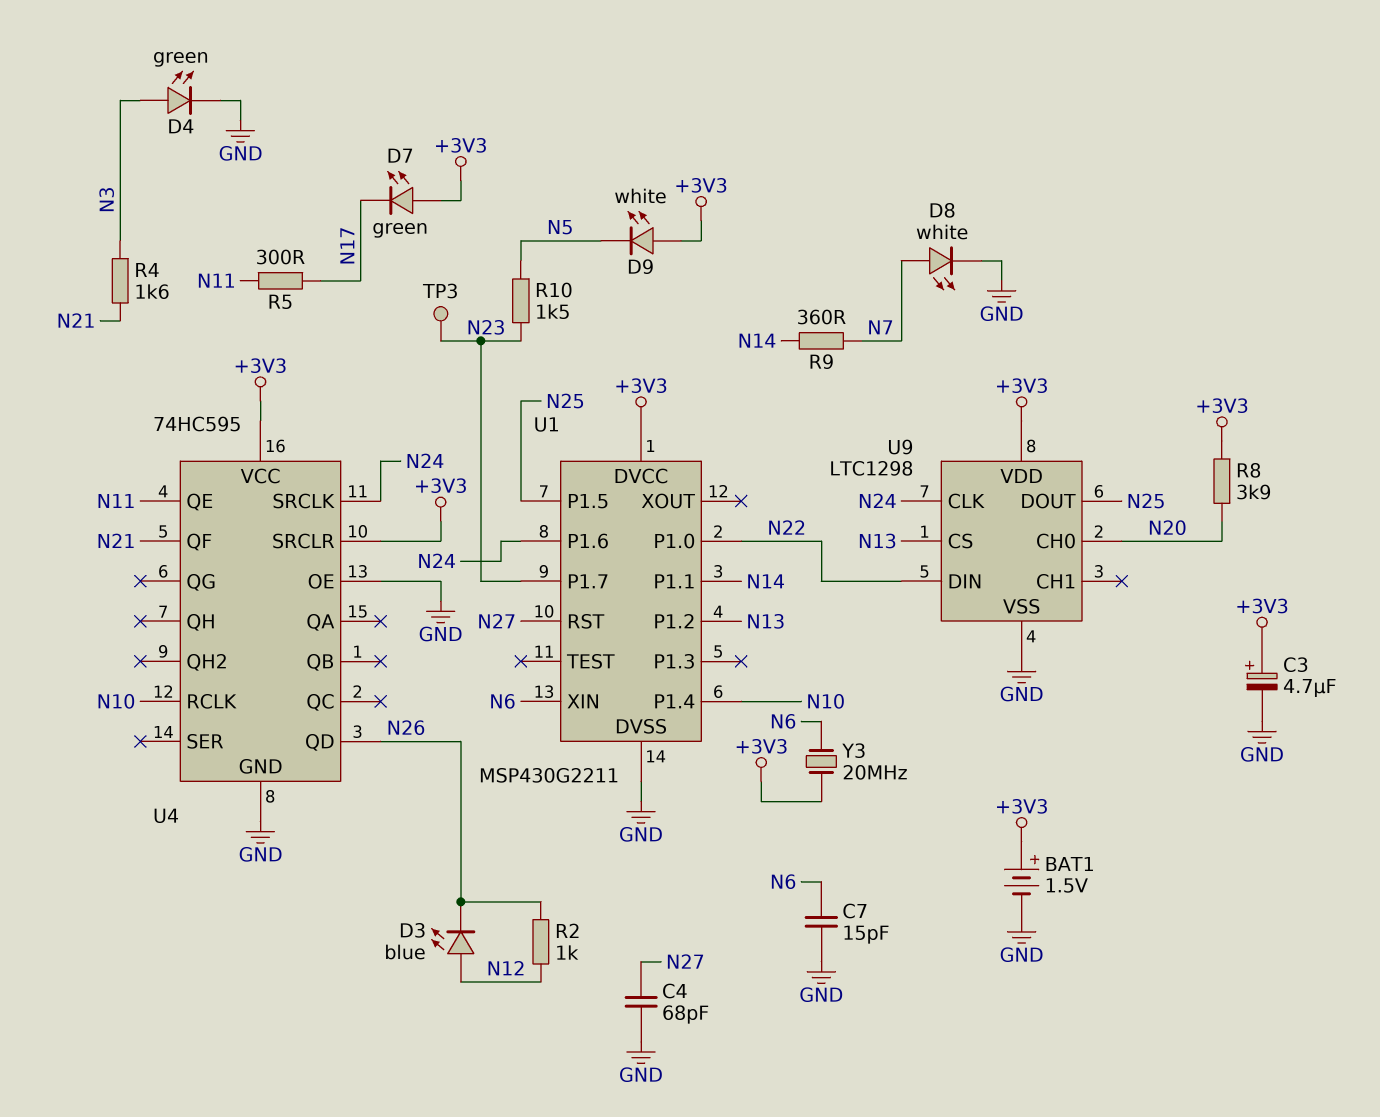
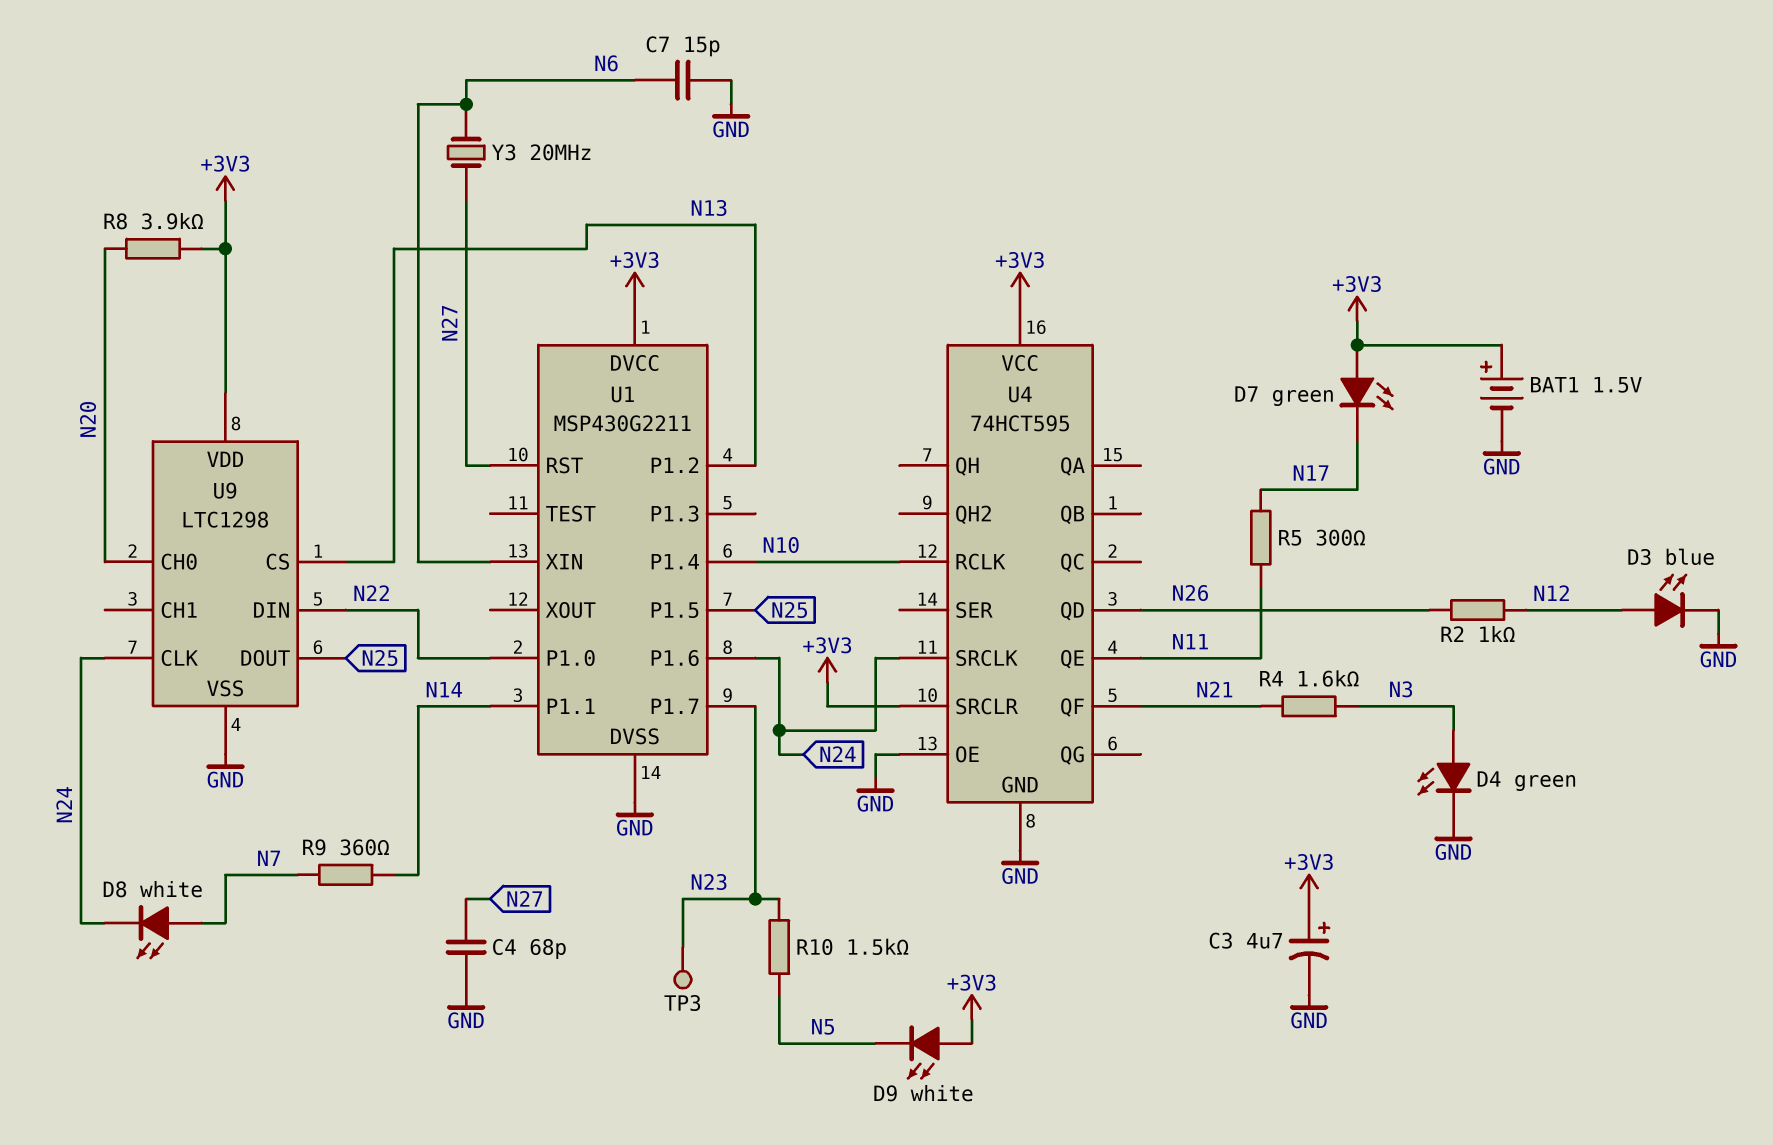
D3: LED blue (A N12, K N26) -> LED blue (A N12, K GND)
D8: LED white (A N7, K GND) -> LED white (A N7, K N24)
U4: 74HC595 -> 74HCT595
Y3: 20MHz (+3V3, N6) -> 20MHz (N6, N27)

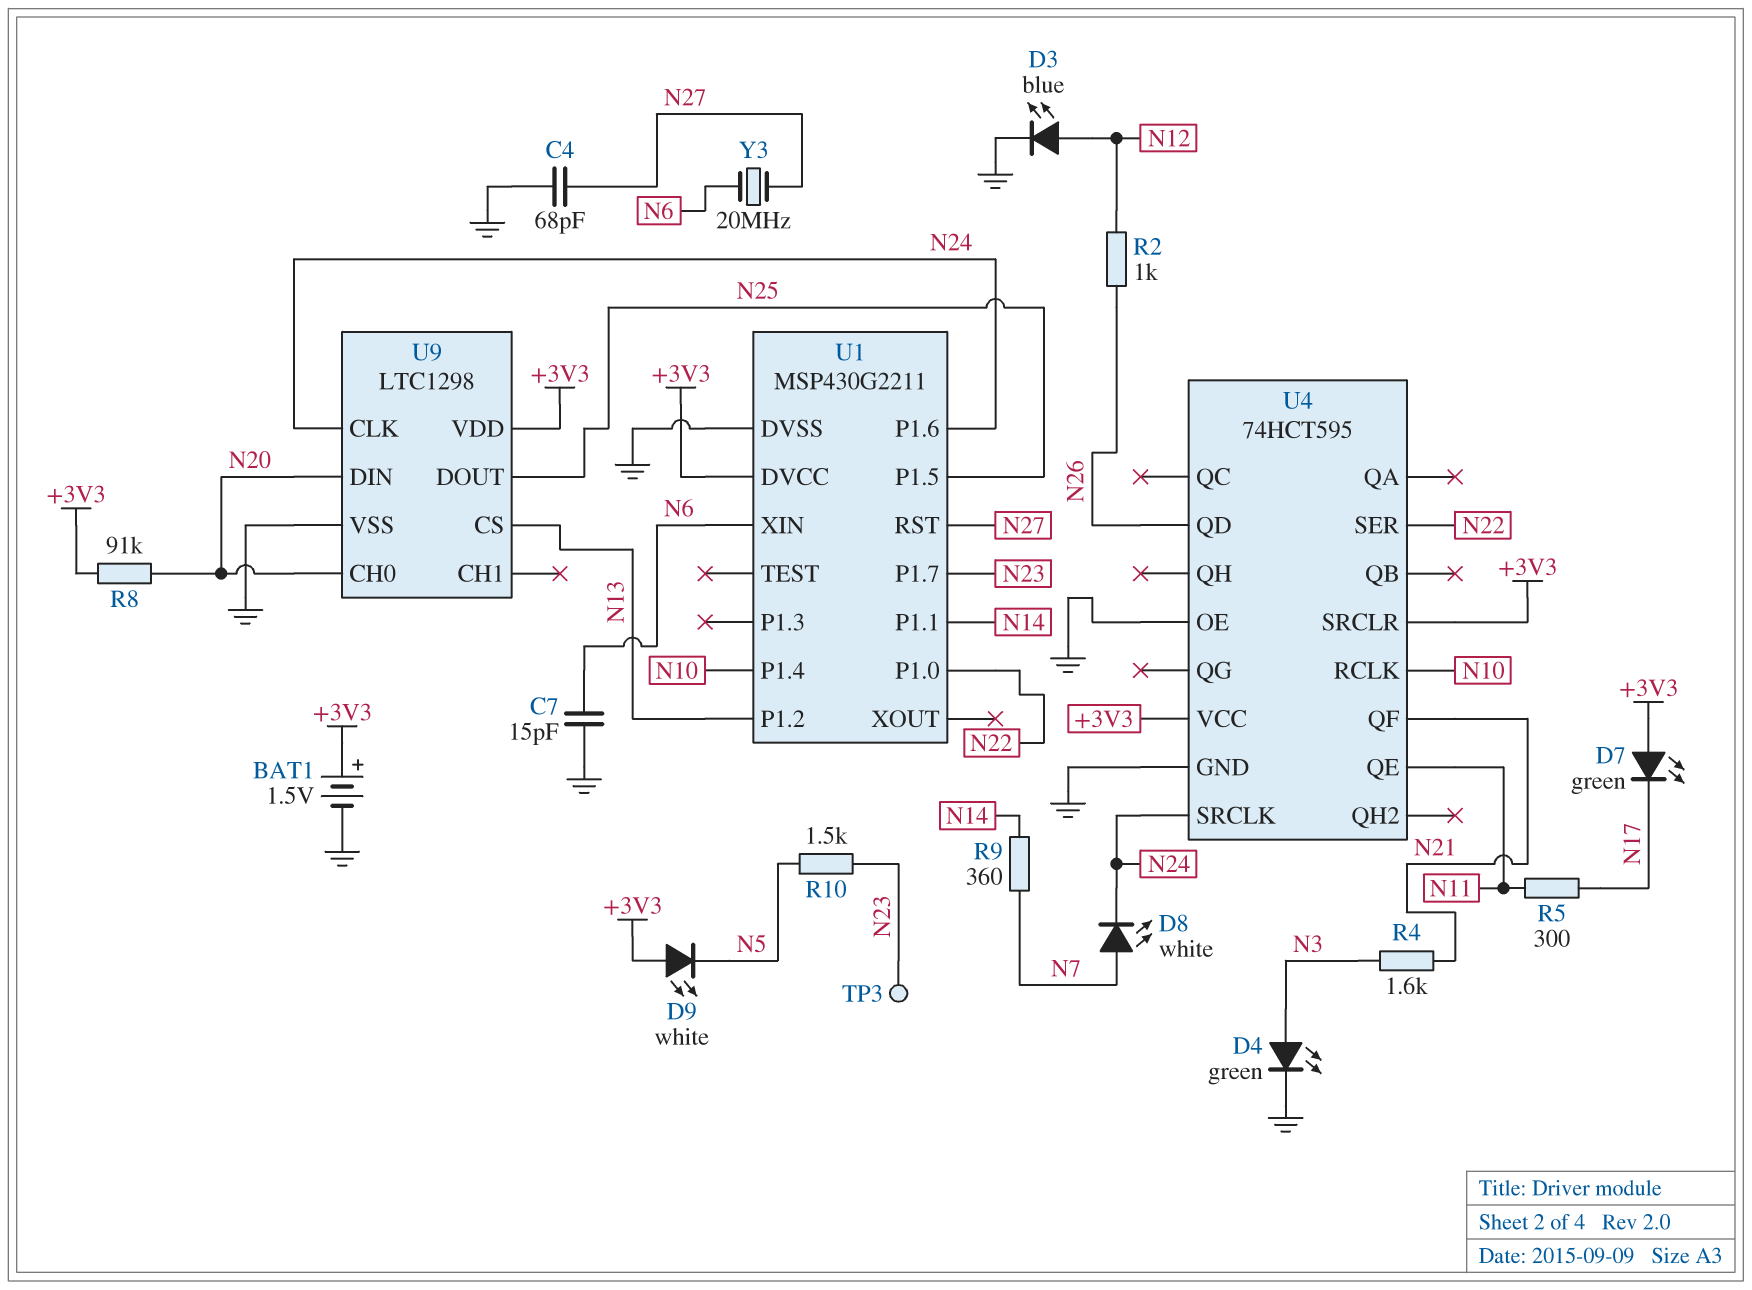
C3: 4.7uF (plus +3V3, minus GND) -> none
R8: 3.9k (+3V3, N20) -> 91k (+3V3, N20)
U4 pin SER: none -> N22
U9 pin DIN: N22 -> N20

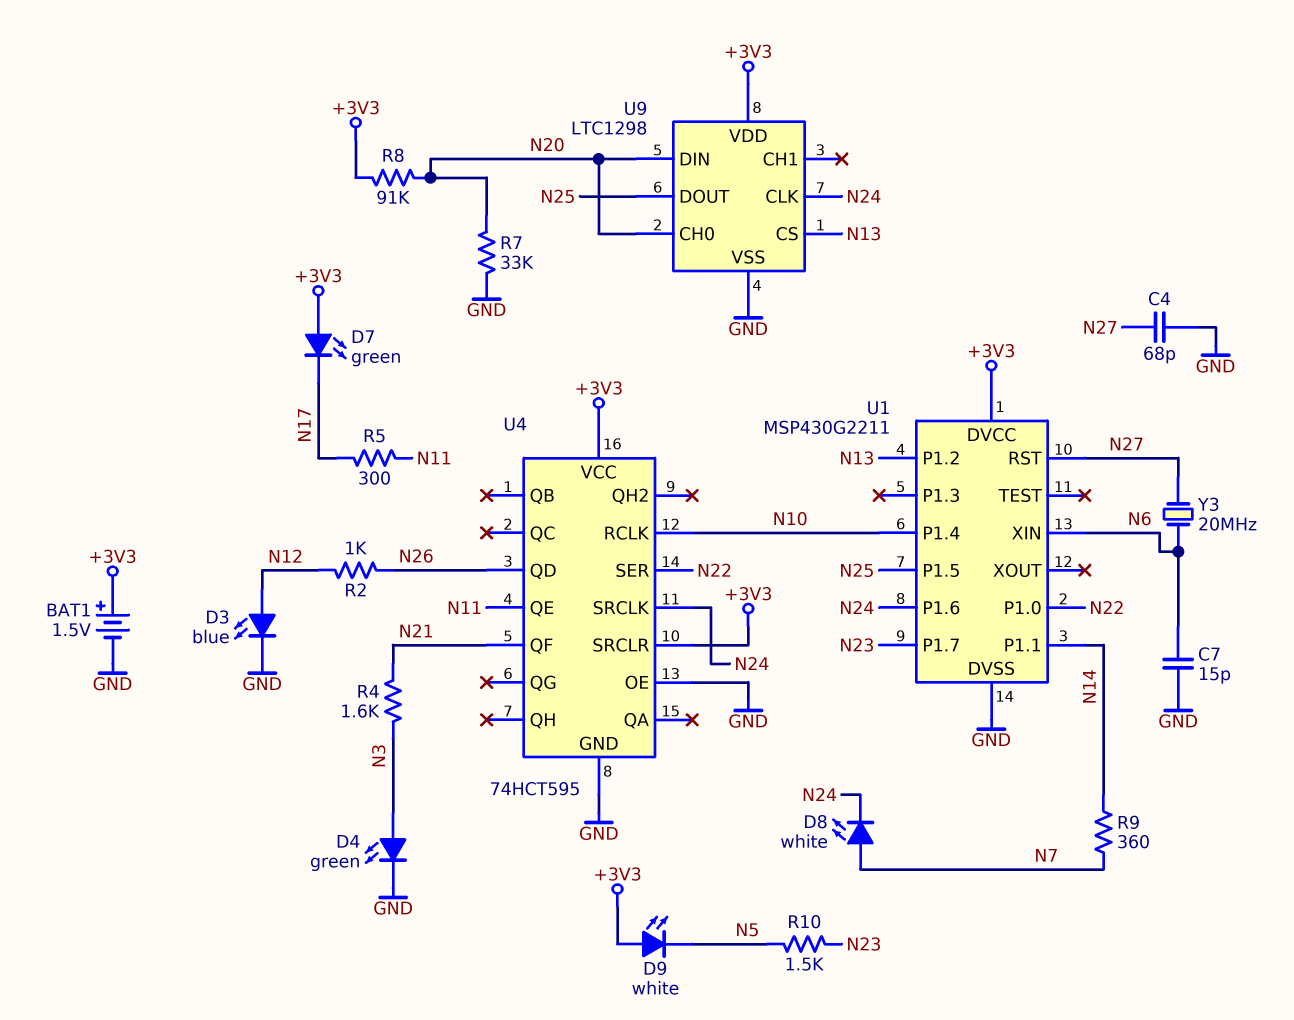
R7: none -> 33k (GND, N20)
TP3: test point (N23) -> none

